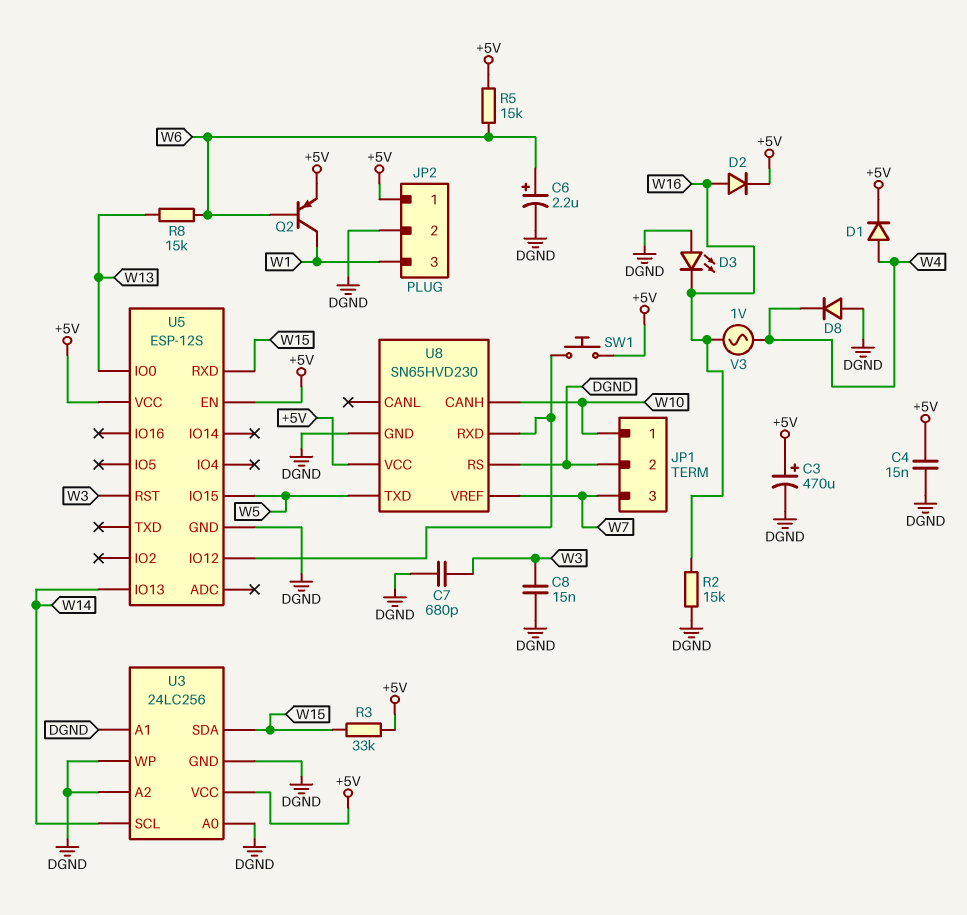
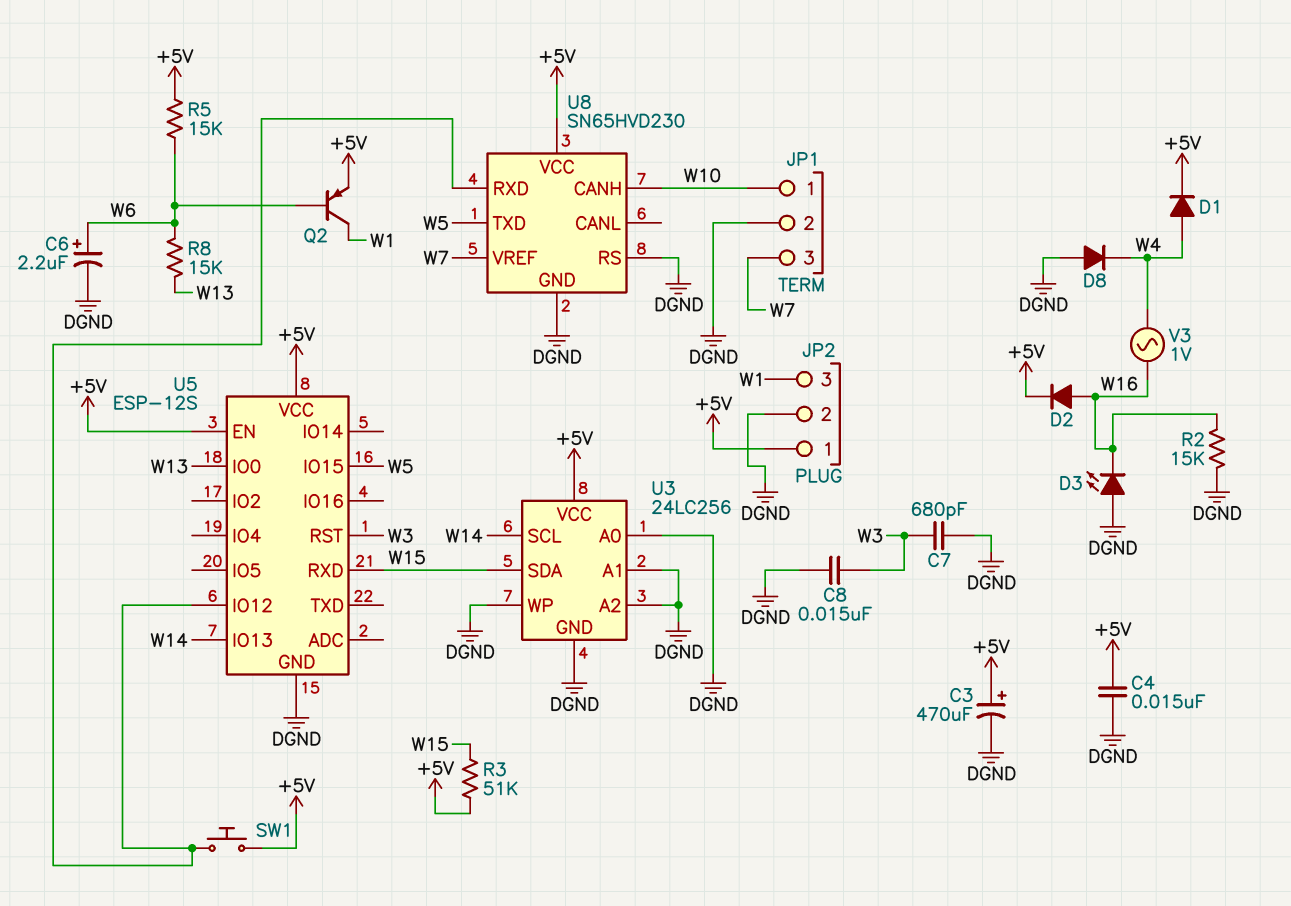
R3: 33k (+5V, W15) -> 51k (+5V, W15)

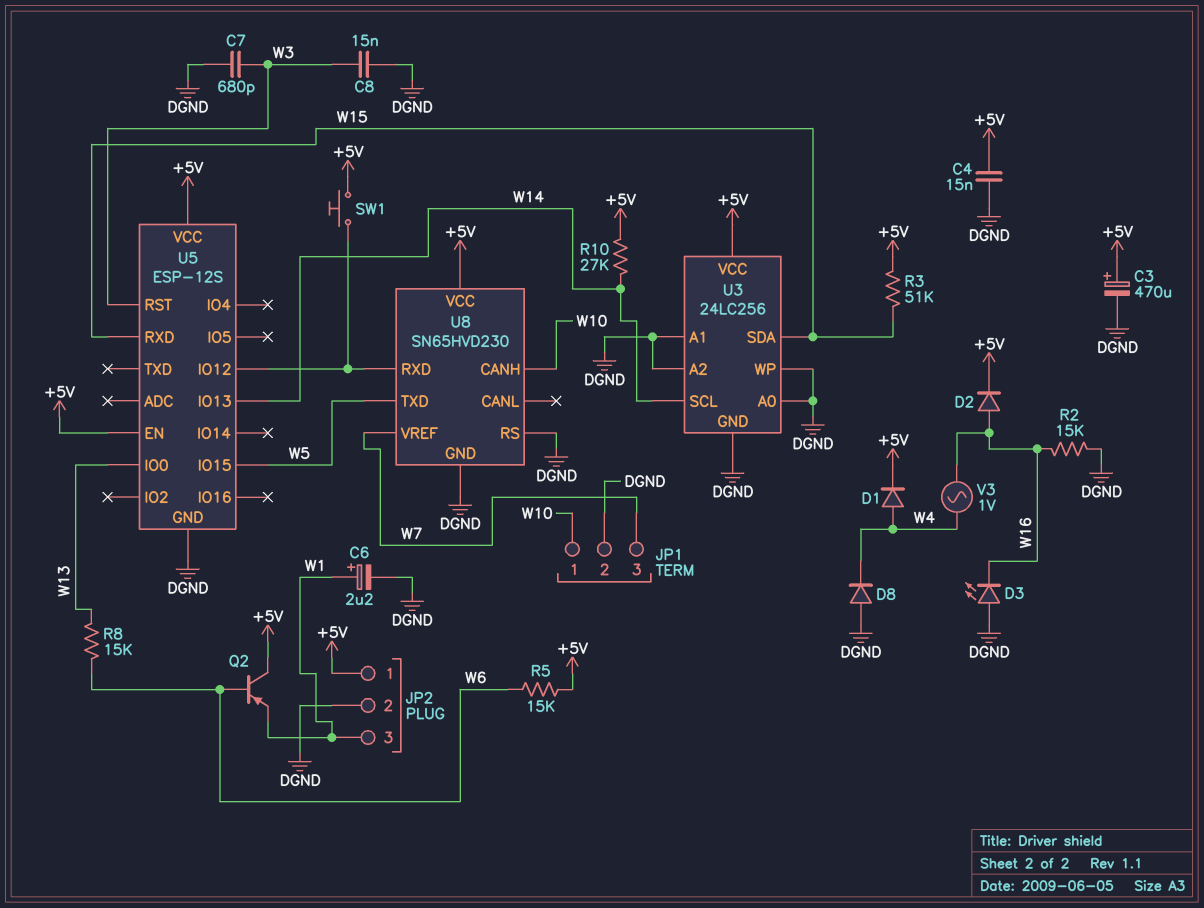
C6: 2.2uF (plus W6, minus DGND) -> 2.2uF (plus W1, minus DGND)
Q2: PNP (B W6, C W1, E +5V) -> PNP (B W6, C +5V, E W1)
R10: none -> 27k (+5V, W14)

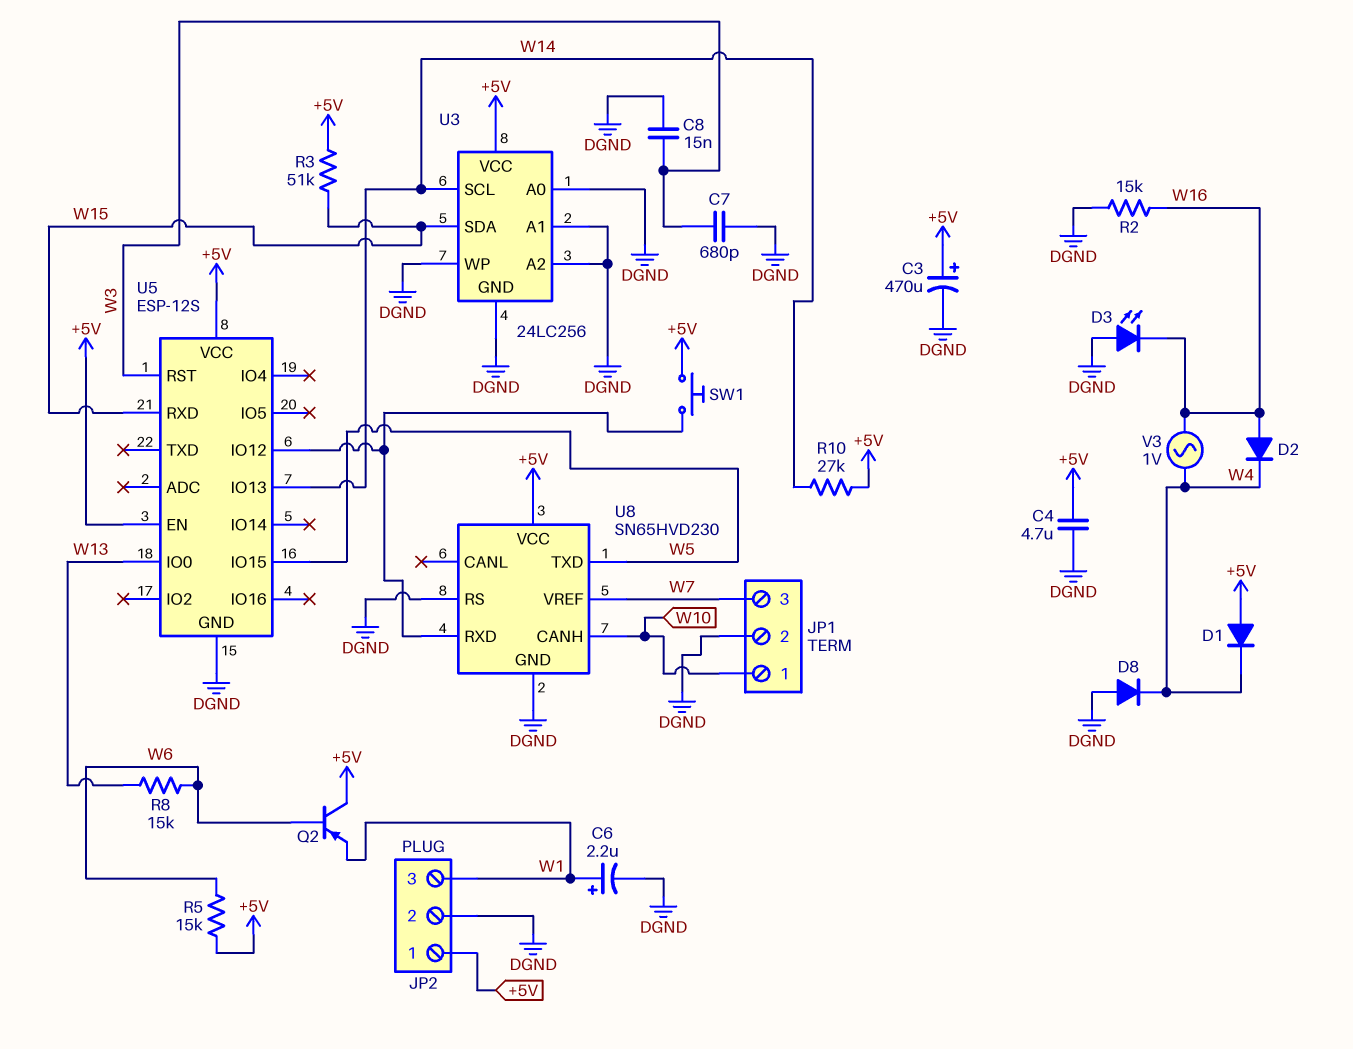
C4: 15nF (+5V, DGND) -> 4.7uF (+5V, DGND)
D1: diode (A W4, K +5V) -> diode (A +5V, K W4)
D2: diode (A W16, K +5V) -> diode (A W16, K W4)

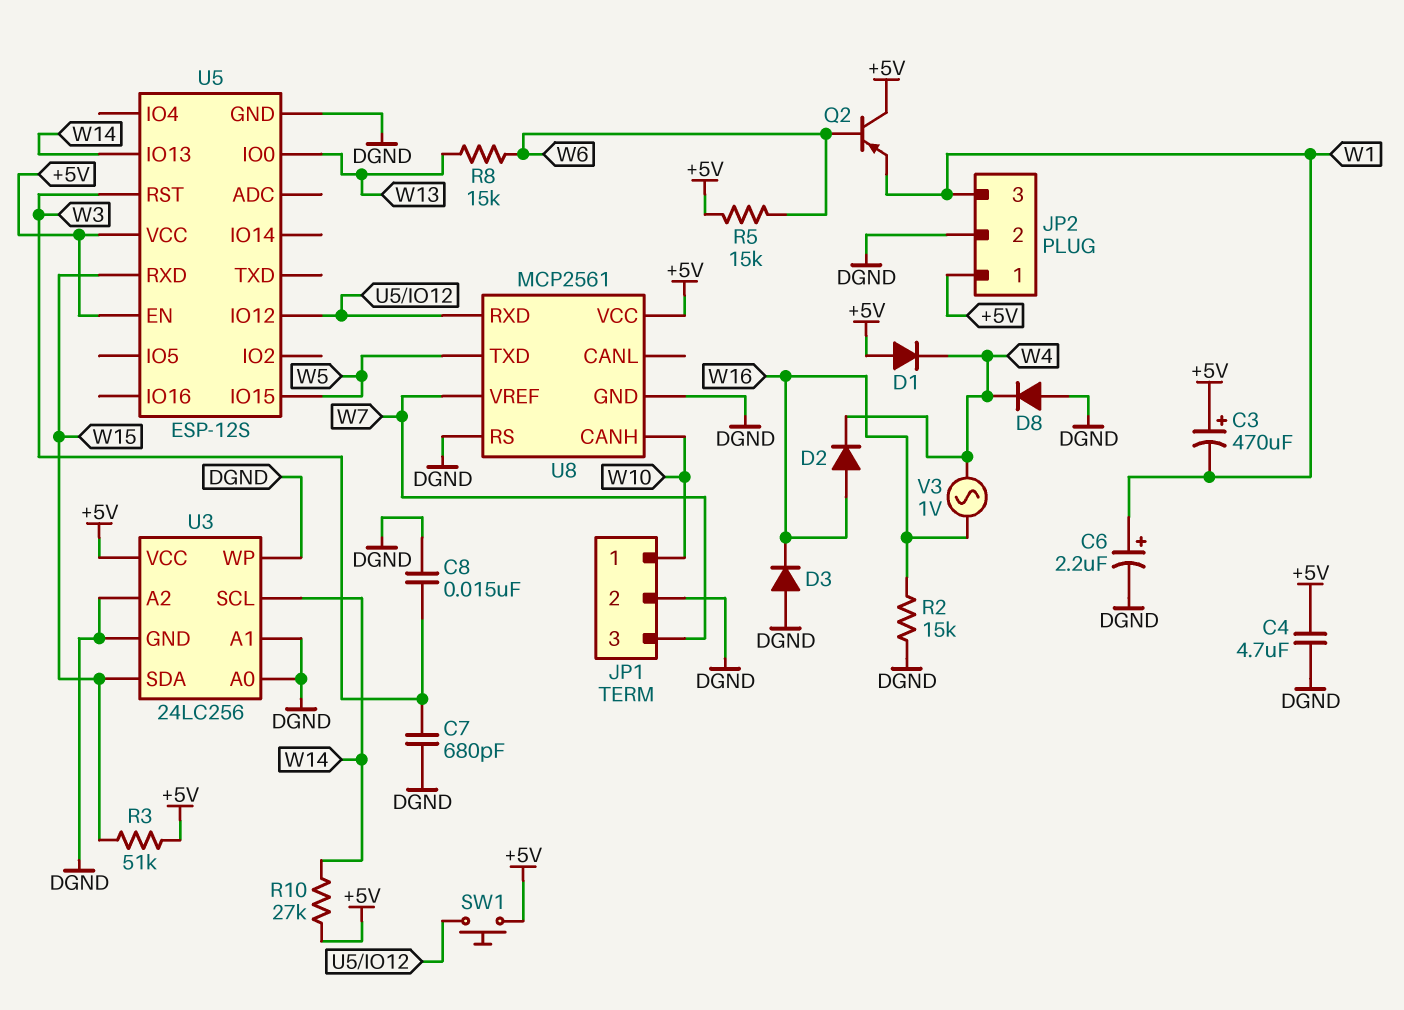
C3: 470uF (plus +5V, minus DGND) -> 470uF (plus +5V, minus W1)
D3: LED (A DGND, K W16) -> diode (A DGND, K W16)
U8: SN65HVD230 -> MCP2561

